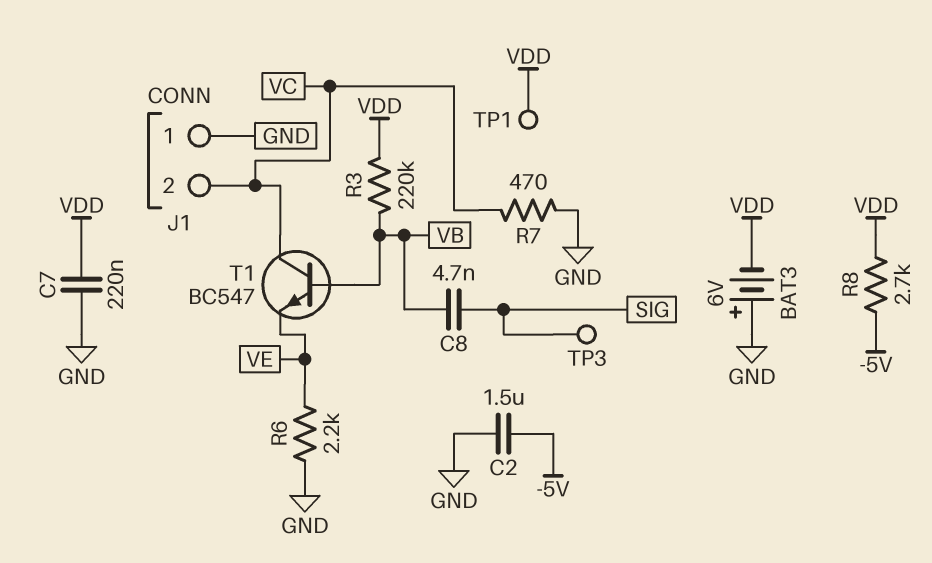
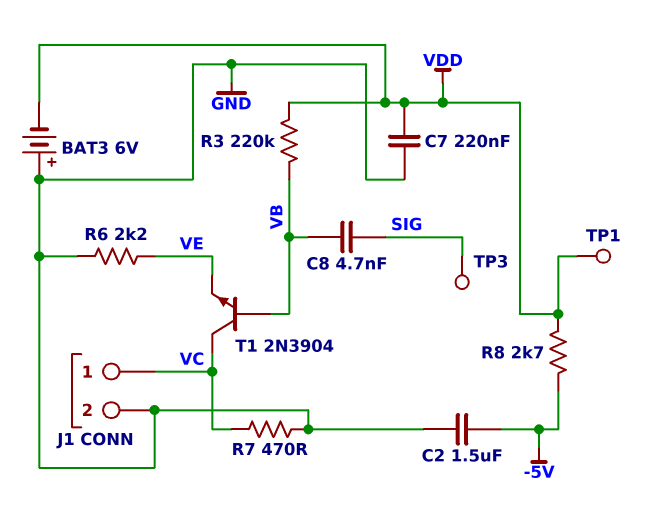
J1 pin 1: GND -> VC
J1 pin 2: VC -> GND
T1: NPN BC547 (B VB, C VC, E VE) -> NPN 2N3904 (B VB, C VC, E VE)

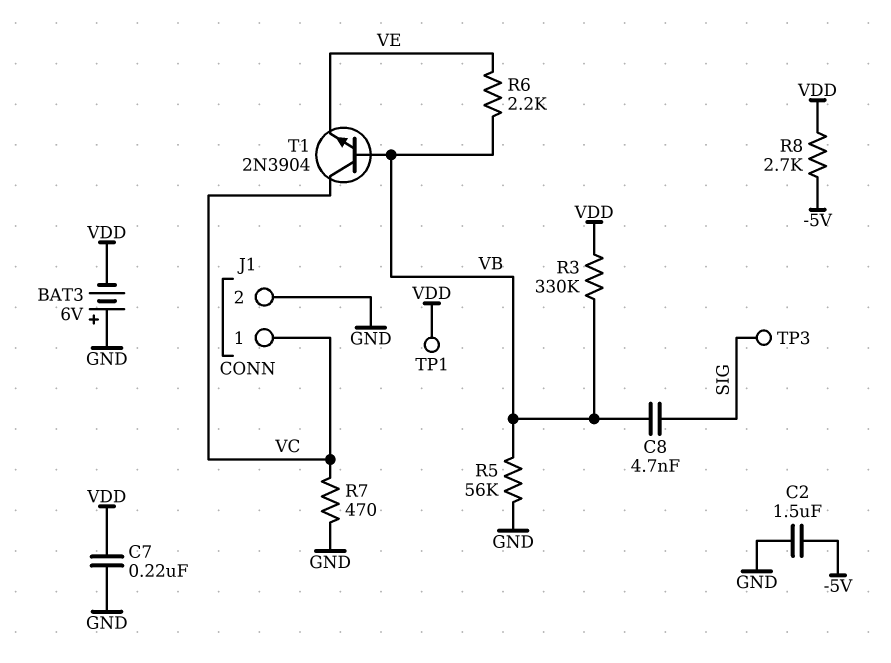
R3: 220k (VB, VDD) -> 330k (VB, VDD)
R5: none -> 56k (GND, VB)
R6: 2.2k (GND, VE) -> 2.2k (VB, VE)

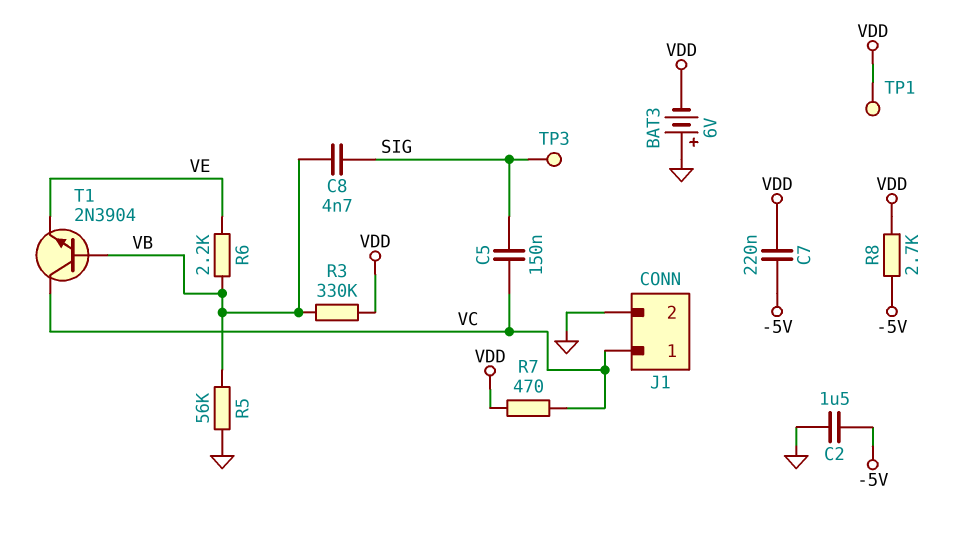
C5: none -> 150nF (SIG, VC)
C7: 220nF (GND, VDD) -> 220nF (-5V, VDD)
R7: 470 (GND, VC) -> 470 (VC, VDD)

